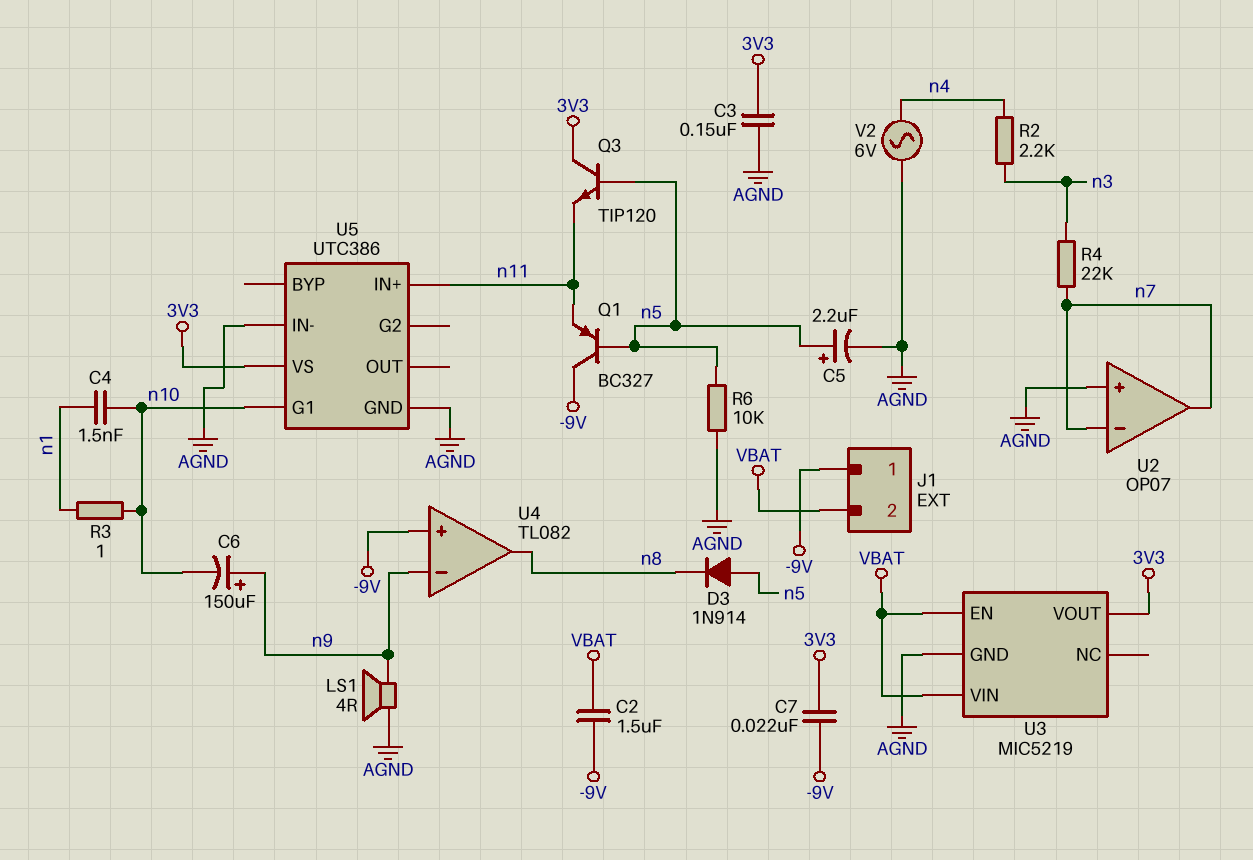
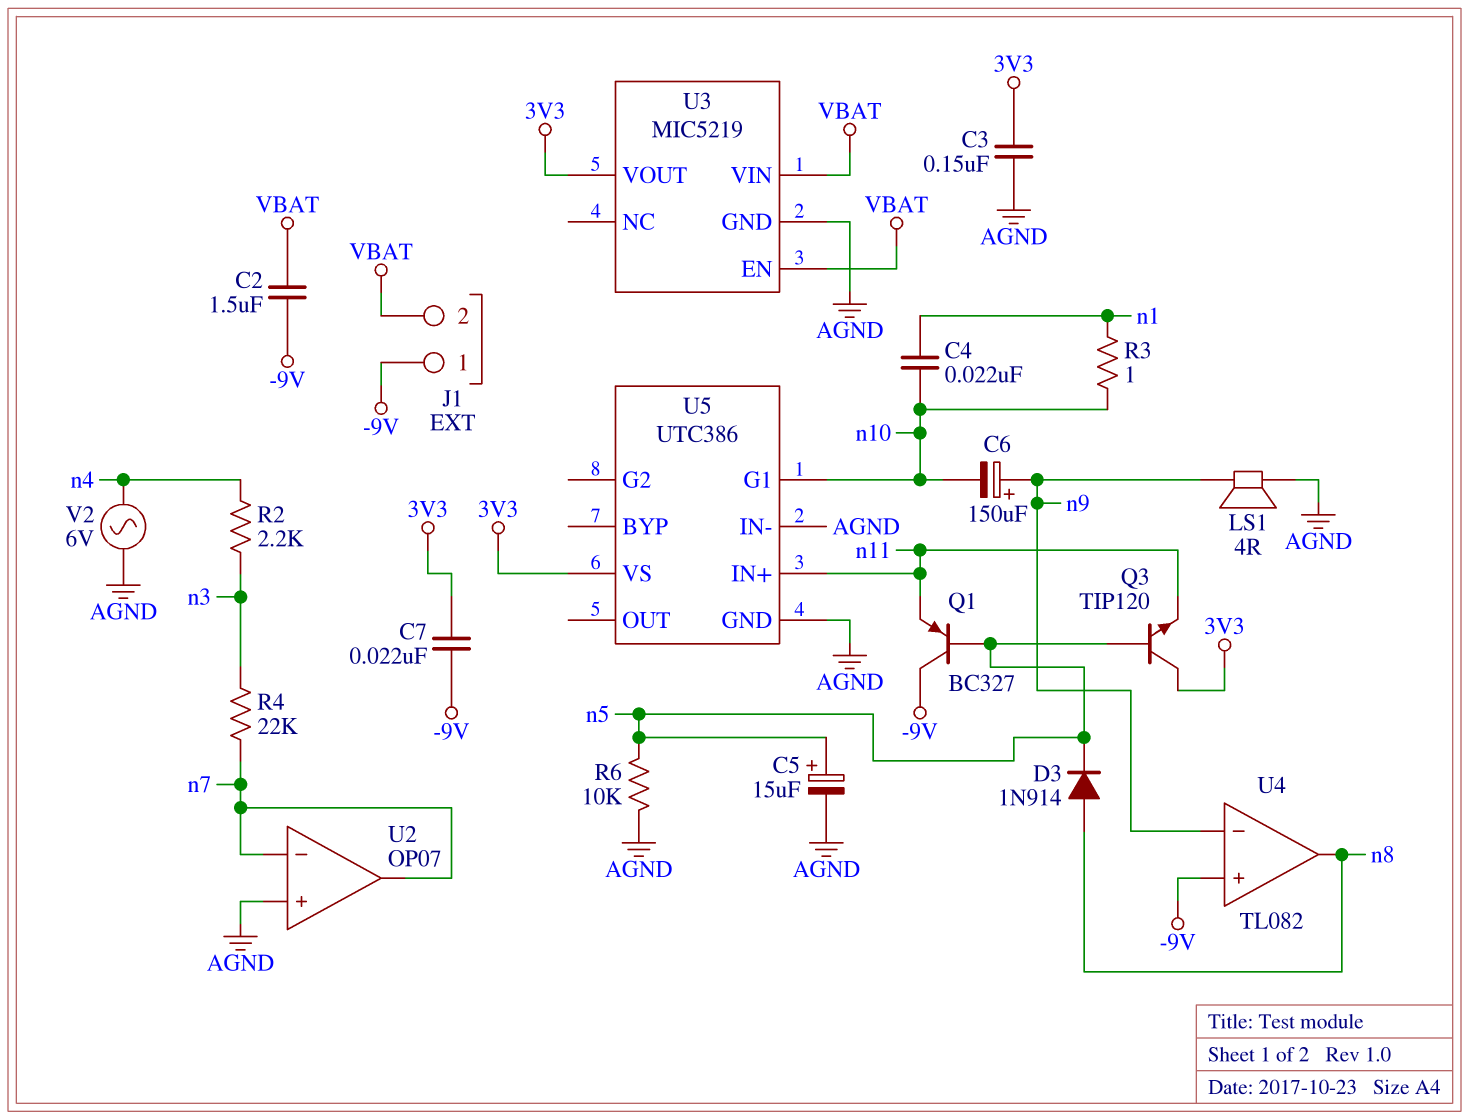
C4: 1.5nF (n1, n10) -> 22nF (n1, n10)
C5: 2.2uF (plus n5, minus AGND) -> 15uF (plus n5, minus AGND)
D3: diode 1N914 (A n5, K n8) -> diode 1N914 (A n8, K n5)

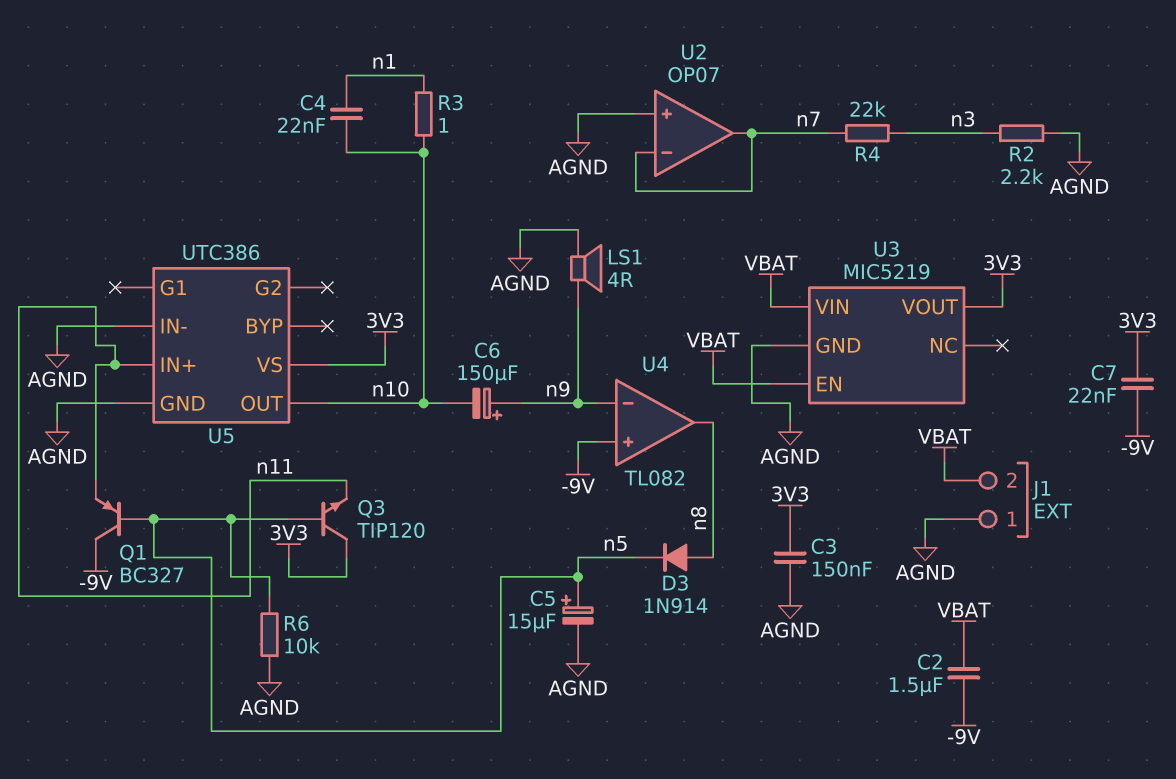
J1 pin 1: -9V -> AGND
R2: 2.2k (n3, n4) -> 2.2k (AGND, n3)
U5 pin G1: n10 -> none
U5 pin OUT: none -> n10
V2: AC 6V (AGND, n4) -> none

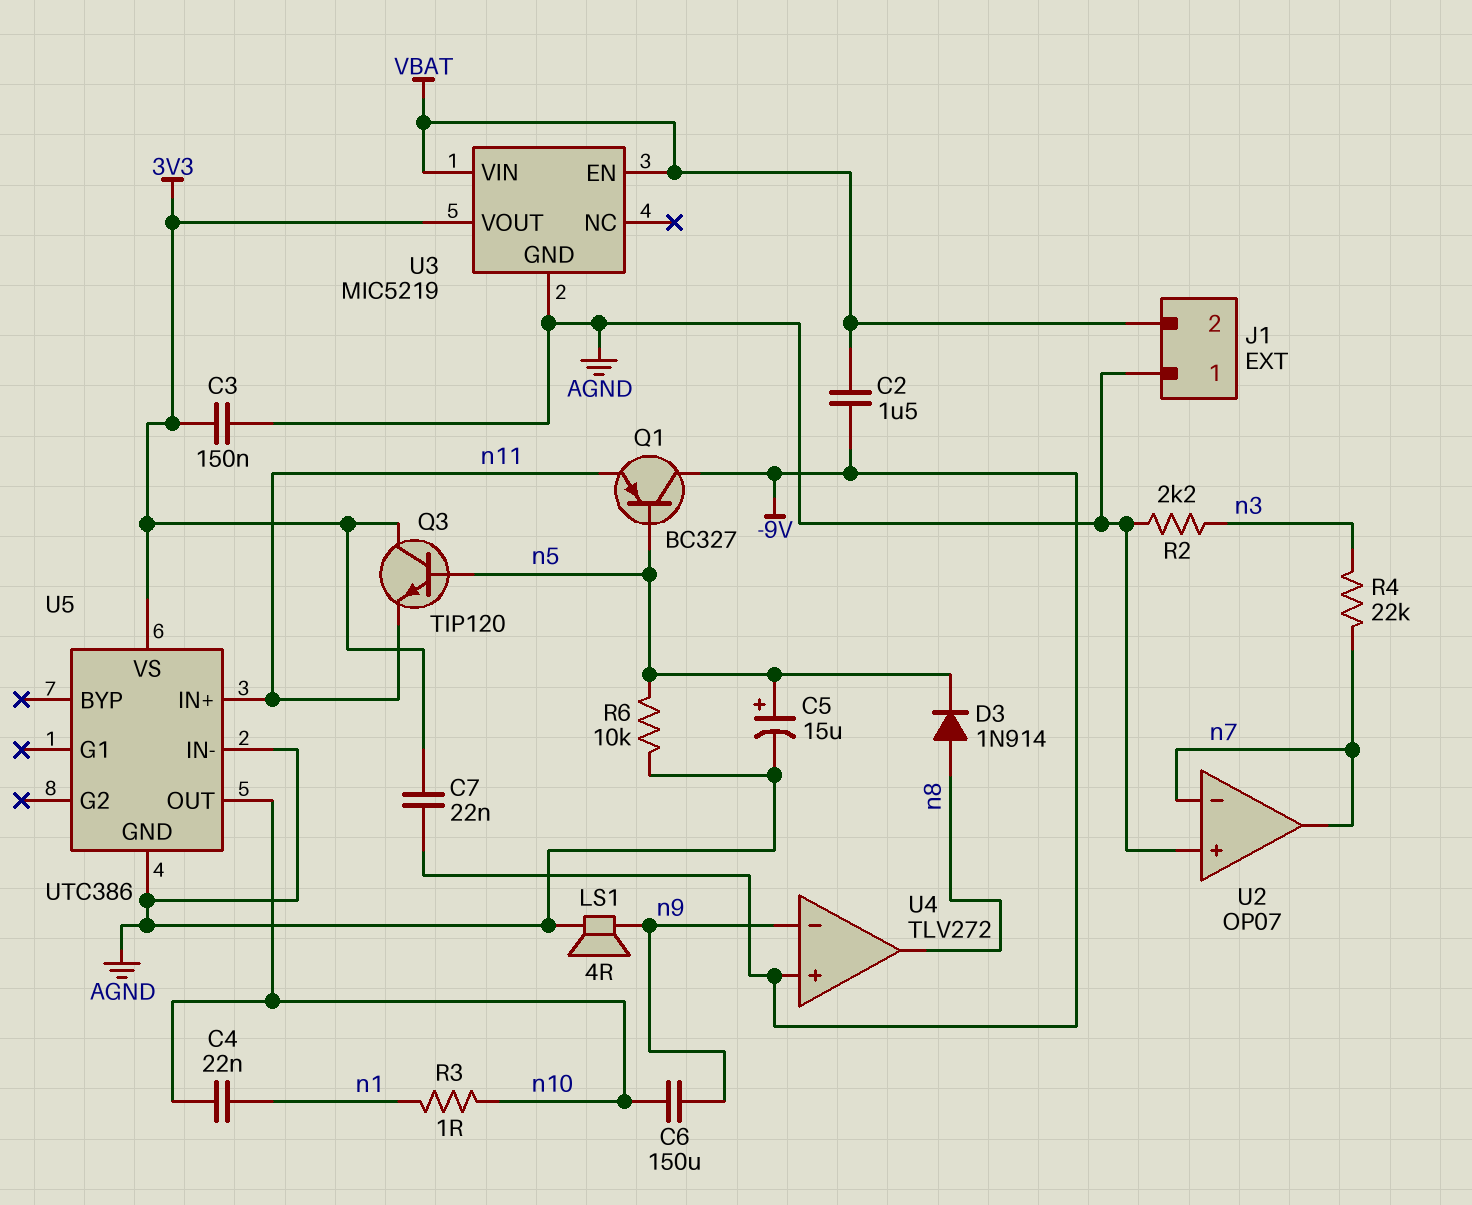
C6: 150uF (plus n9, minus n10) -> 150uF (n9, n10)
U4: TL082 -> TLV272

